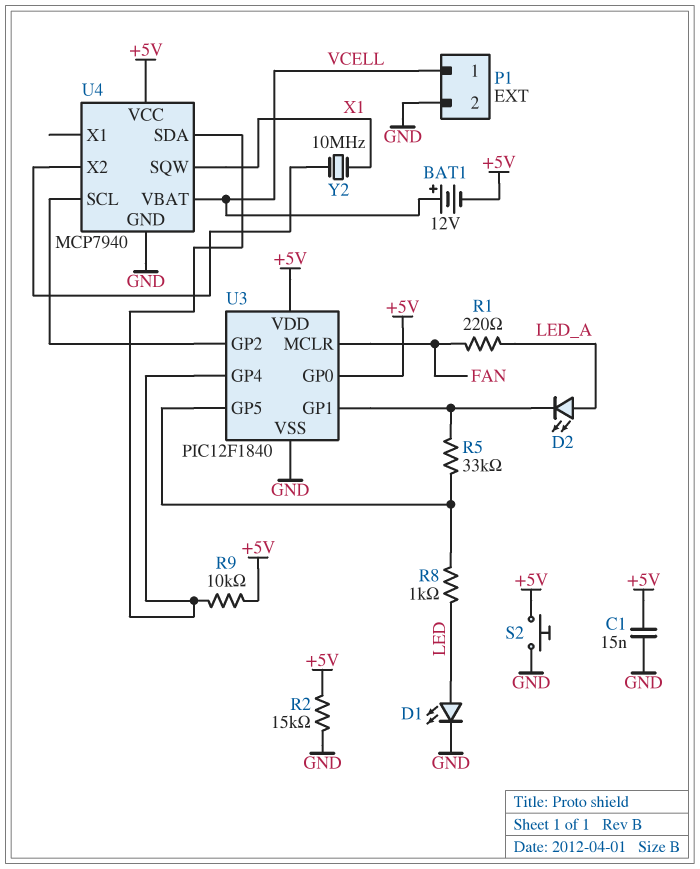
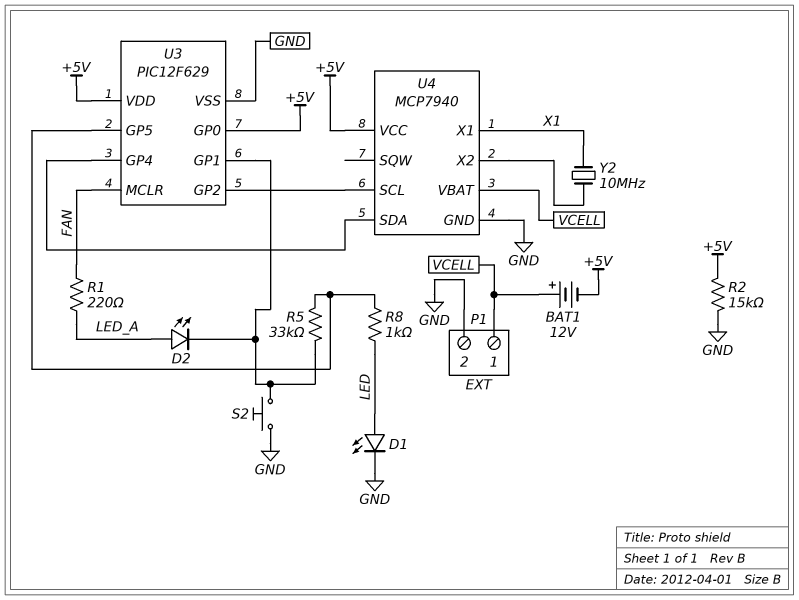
C1: 15nF (+5V, GND) -> none
R9: 10k (+5V, U3/GP4) -> none
S2: button (+5V, GND) -> button (GND, U3/GP1)
U3: PIC12F1840 -> PIC12F629
U4 pin SQW: X1 -> none
U4 pin X1: none -> X1

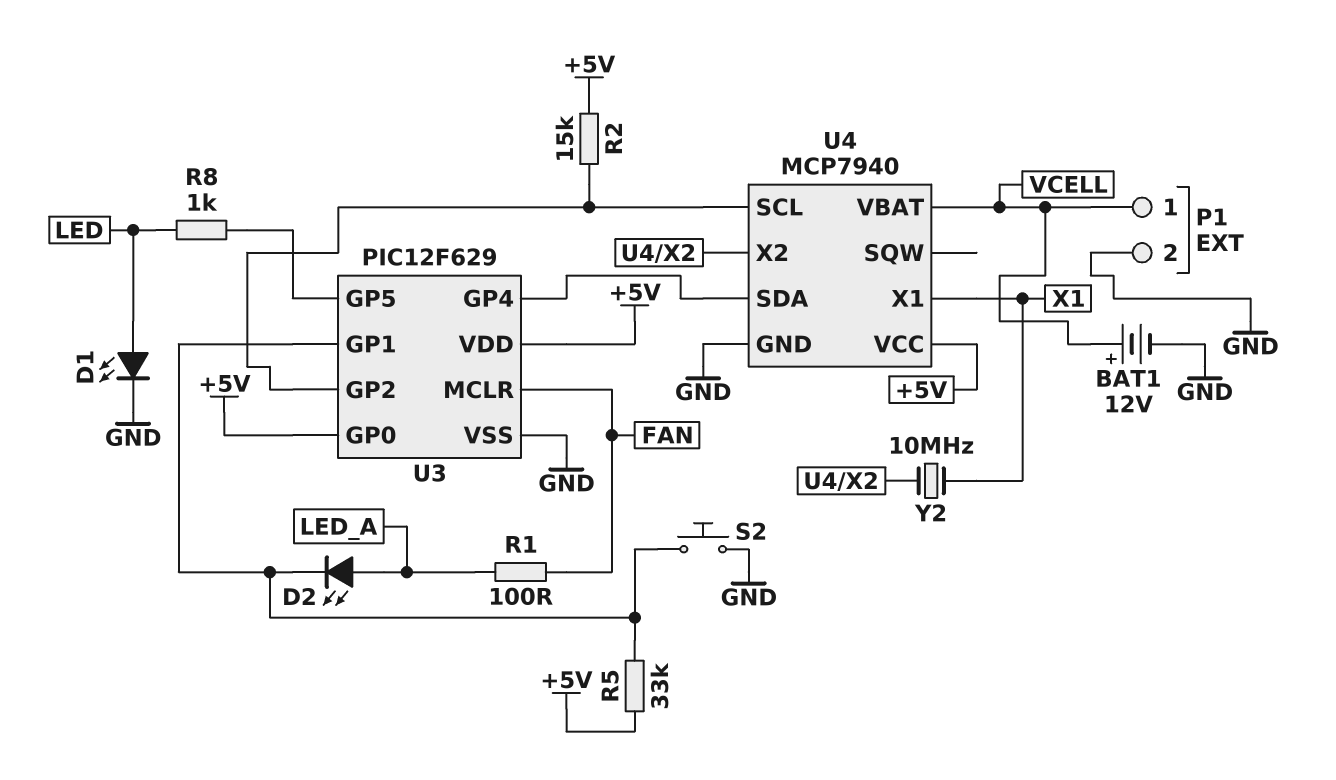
BAT1: 12V (plus VCELL, minus +5V) -> 12V (plus VCELL, minus GND)
R1: 220 (FAN, LED_A) -> 100 (FAN, LED_A)
R2: 15k (+5V, GND) -> 15k (+5V, U3/GP2)
R5: 33k (U3/GP1, U3/GP5) -> 33k (+5V, U3/GP1)

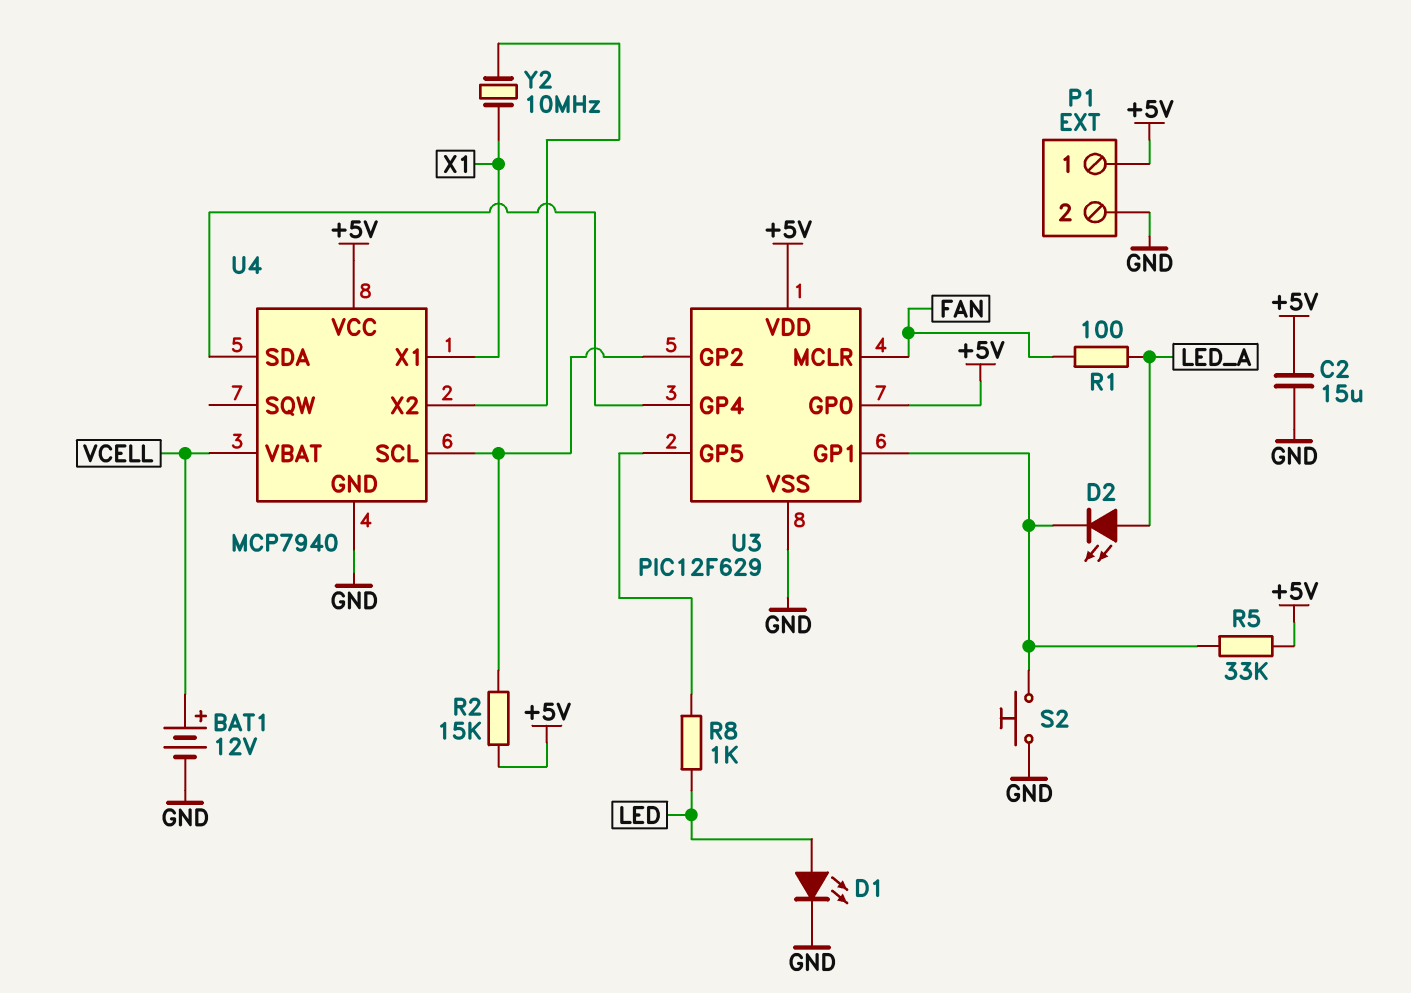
C2: none -> 15uF (+5V, GND)
P1 pin 1: VCELL -> +5V

